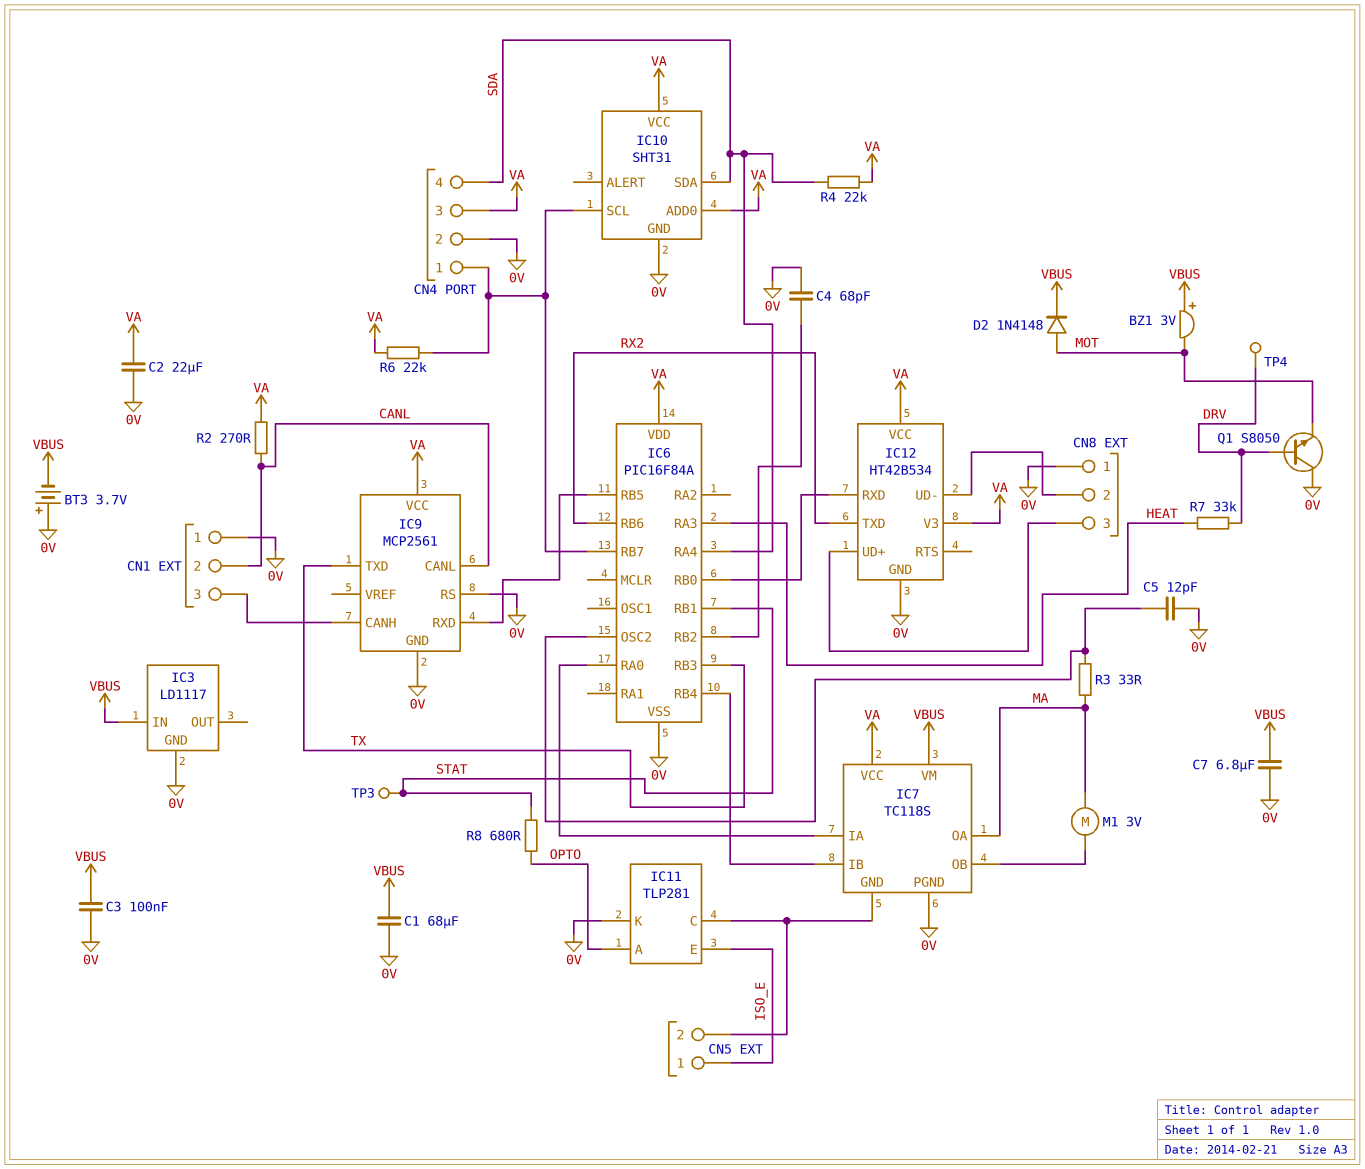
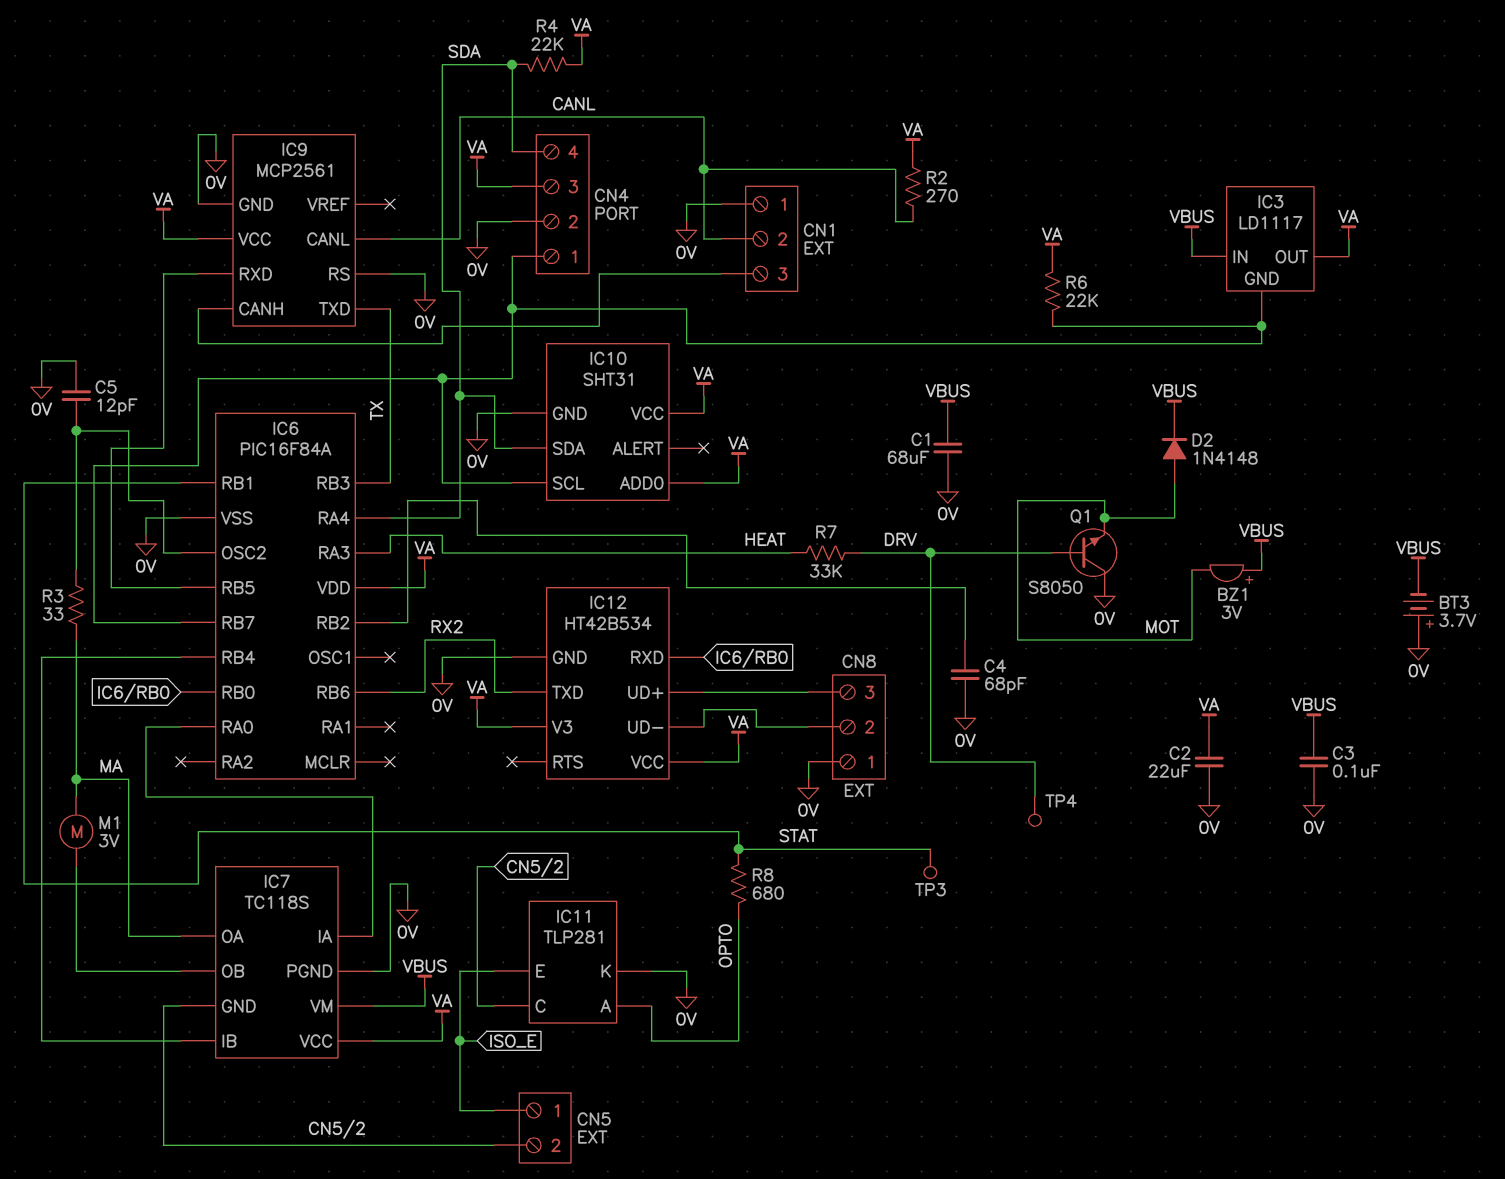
C7: 6.8uF (0V, VBUS) -> none
IC3 pin GND: 0V -> CN4/1
IC3 pin OUT: none -> VA

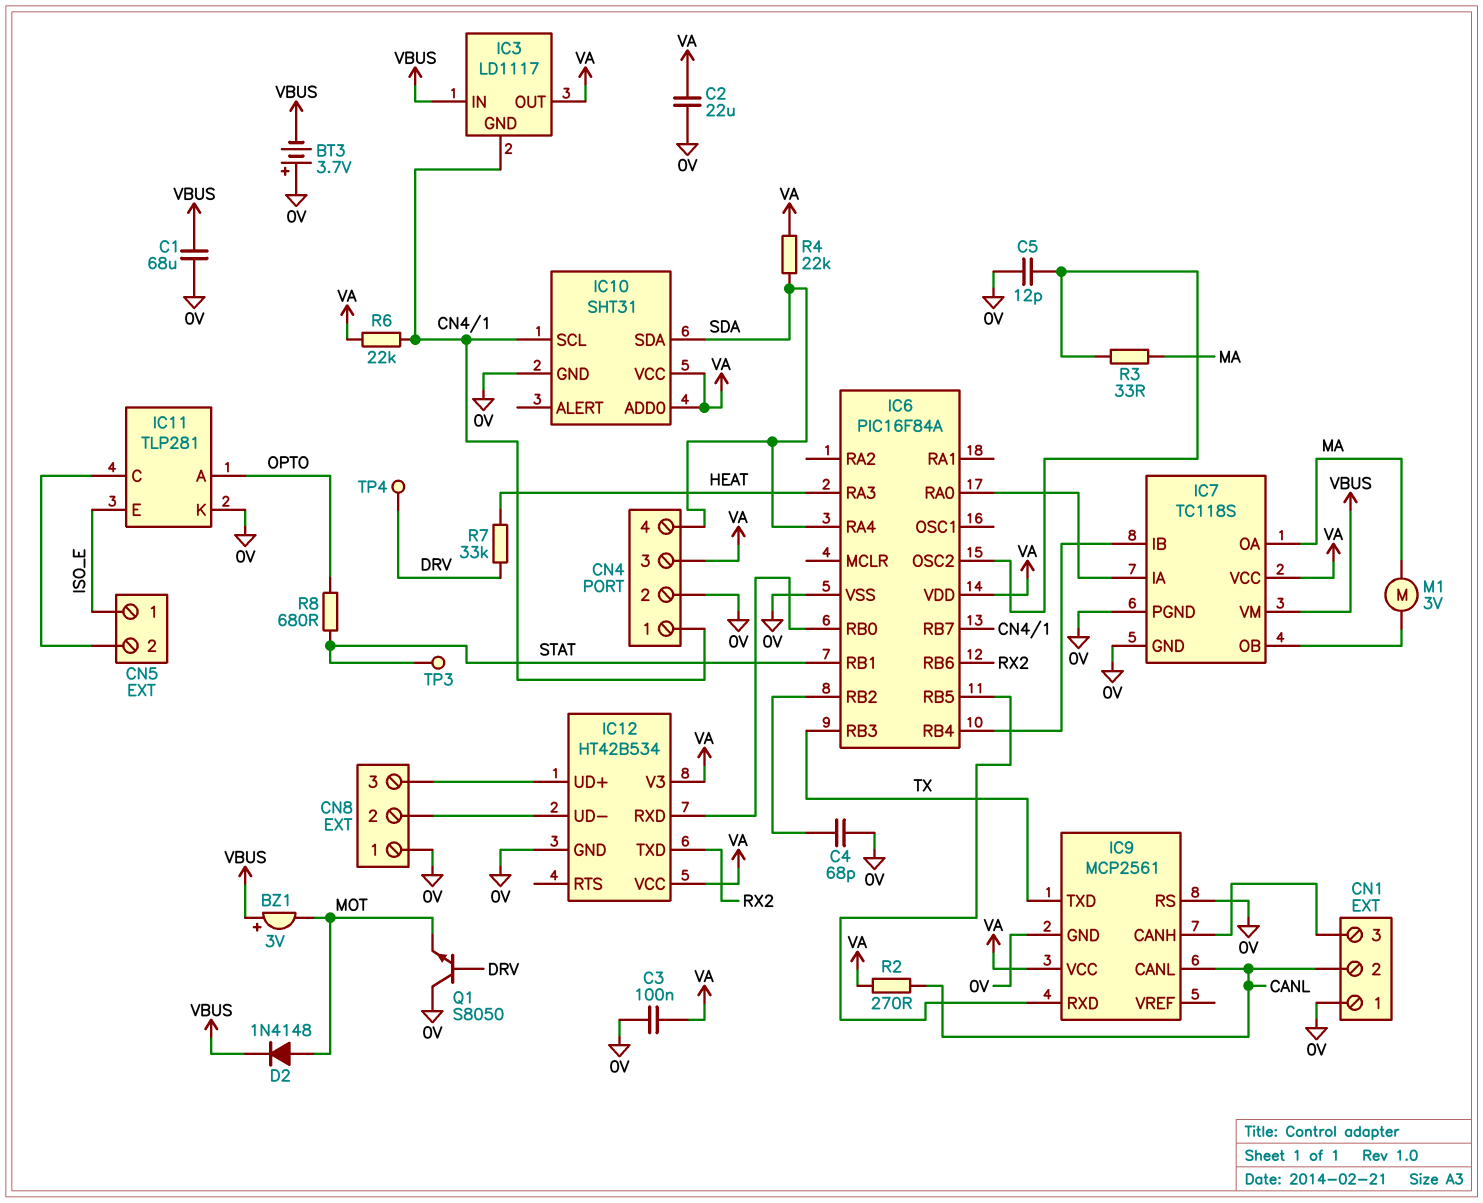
C3: 100nF (0V, VBUS) -> 100nF (0V, VA)
IC7 pin GND: CN5/2 -> 0V

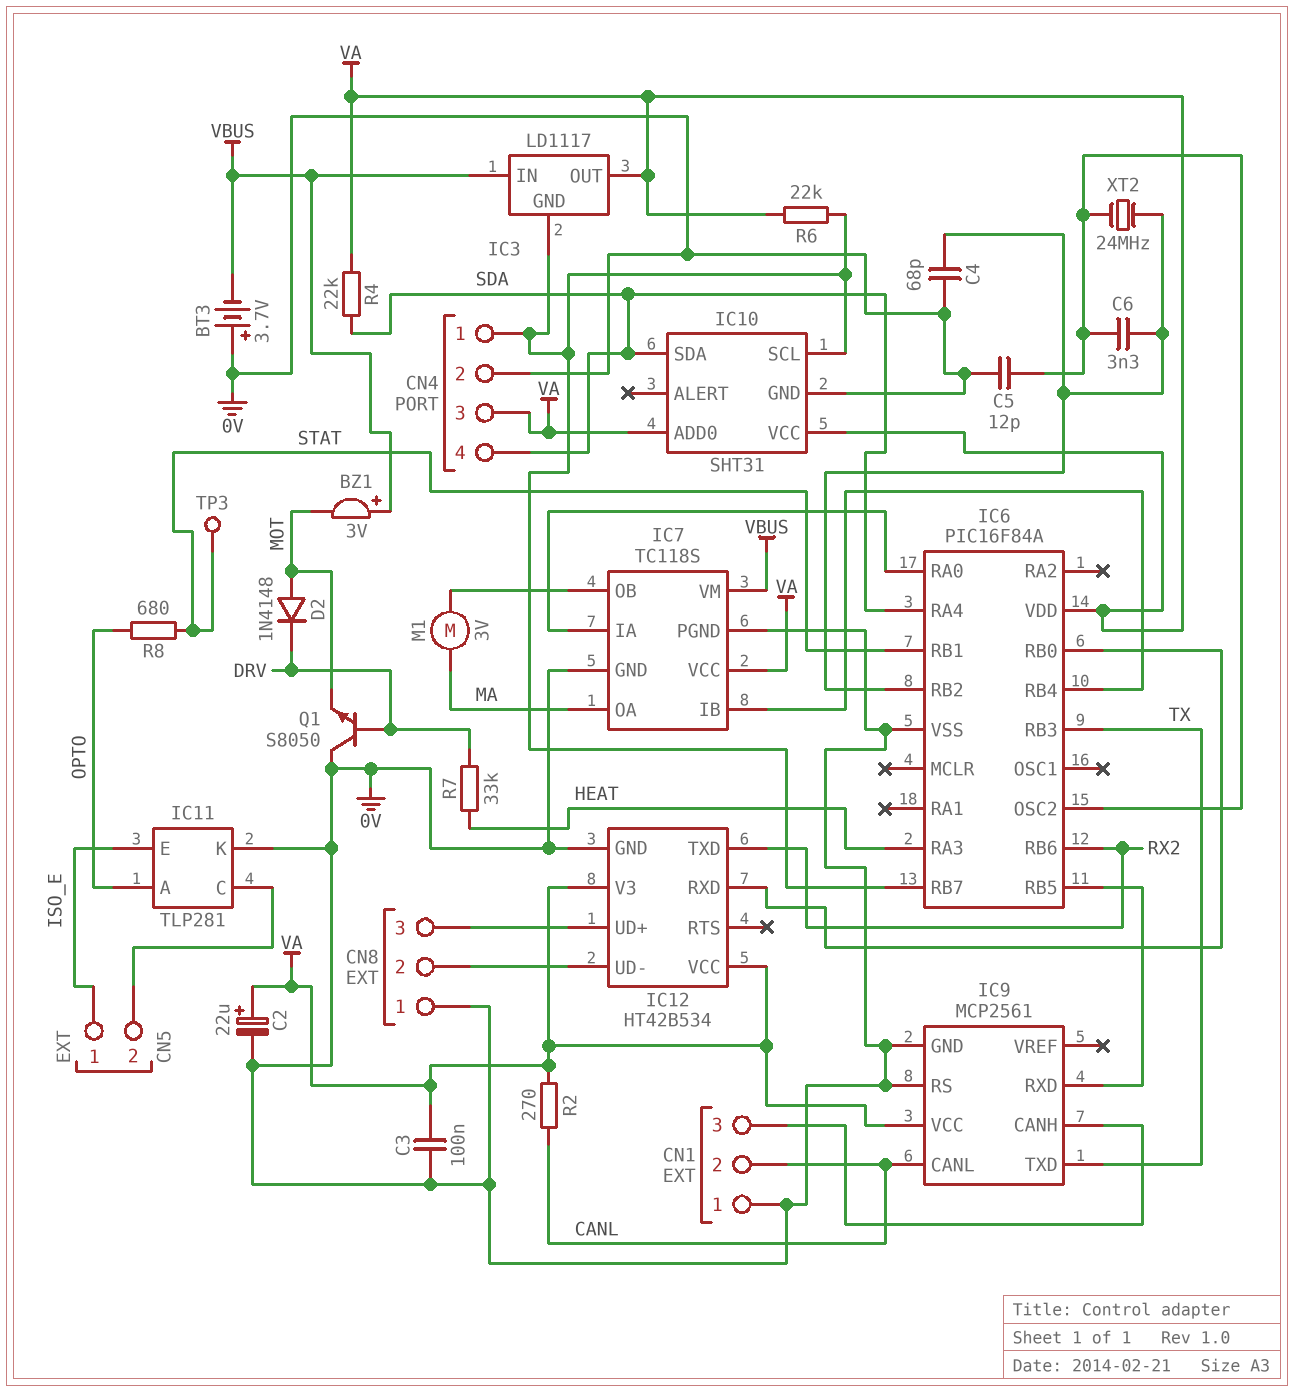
C1: 68uF (0V, VBUS) -> none
C2: 22uF (0V, VA) -> 22uF (plus VA, minus 0V)
C6: none -> 3.3nF (IC6/OSC2, IC6/RB2)
D2: diode 1N4148 (A MOT, K VBUS) -> diode 1N4148 (A MOT, K DRV)
R3: 33 (IC6/OSC2, MA) -> none
TP4: test point (DRV) -> none
XT2: none -> 24MHz (IC6/OSC2, IC6/RB2)

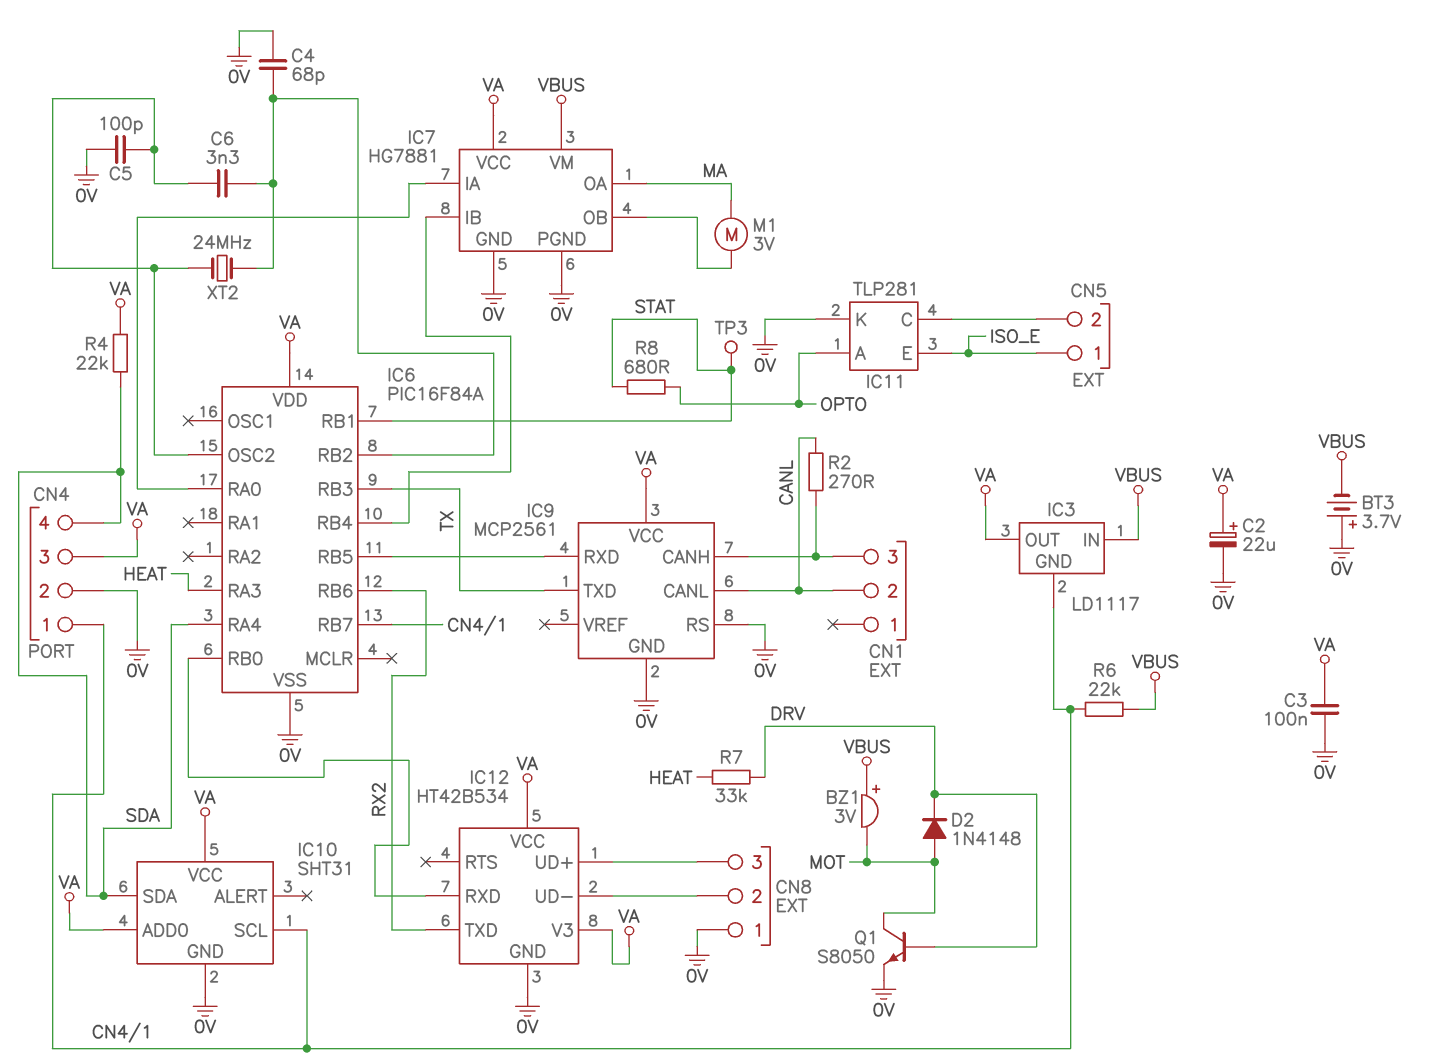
C5: 12pF (0V, IC6/OSC2) -> 100pF (0V, IC6/OSC2)
CN1 pin 1: 0V -> none
IC7: TC118S -> HG7881
Q1: NPN S8050 (B DRV, C 0V, E MOT) -> NPN S8050 (B DRV, C MOT, E 0V)
R2: 270 (CANL, VA) -> 270 (CANL, CN1/3)
R6: 22k (CN4/1, VA) -> 22k (CN4/1, VBUS)

